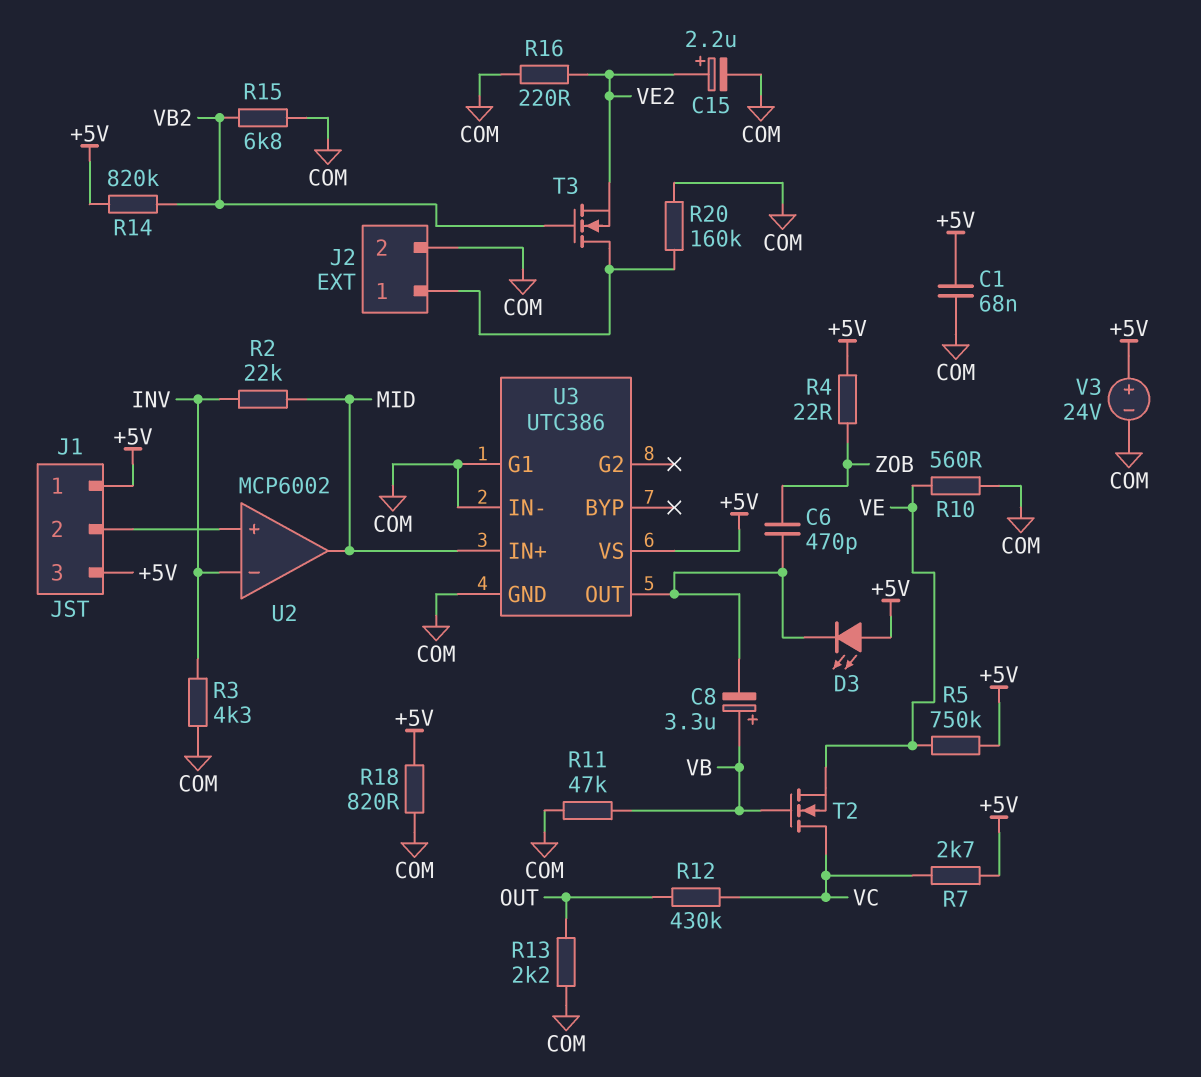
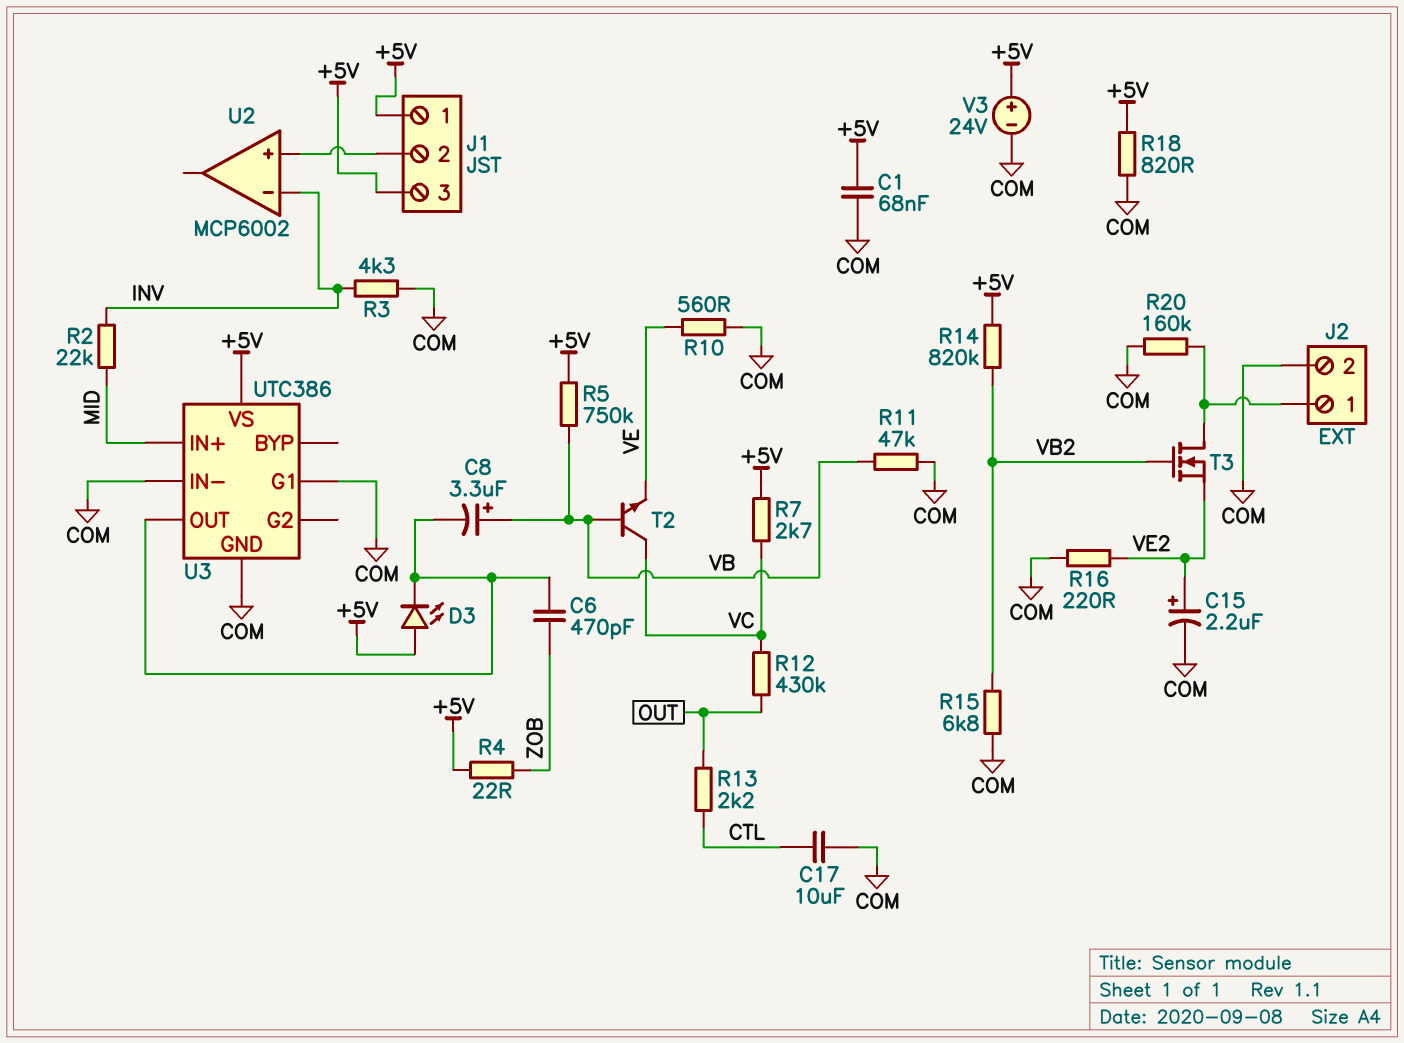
C17: none -> 10uF (COM, CTL)
R5: 750k (+5V, VE) -> 750k (+5V, VB)
R13: 2.2k (COM, OUT) -> 2.2k (CTL, OUT)
T2: NMOS (G VB, D VC, S VE) -> NPN (B VB, C VC, E VE)
U2 pin out: MID -> none

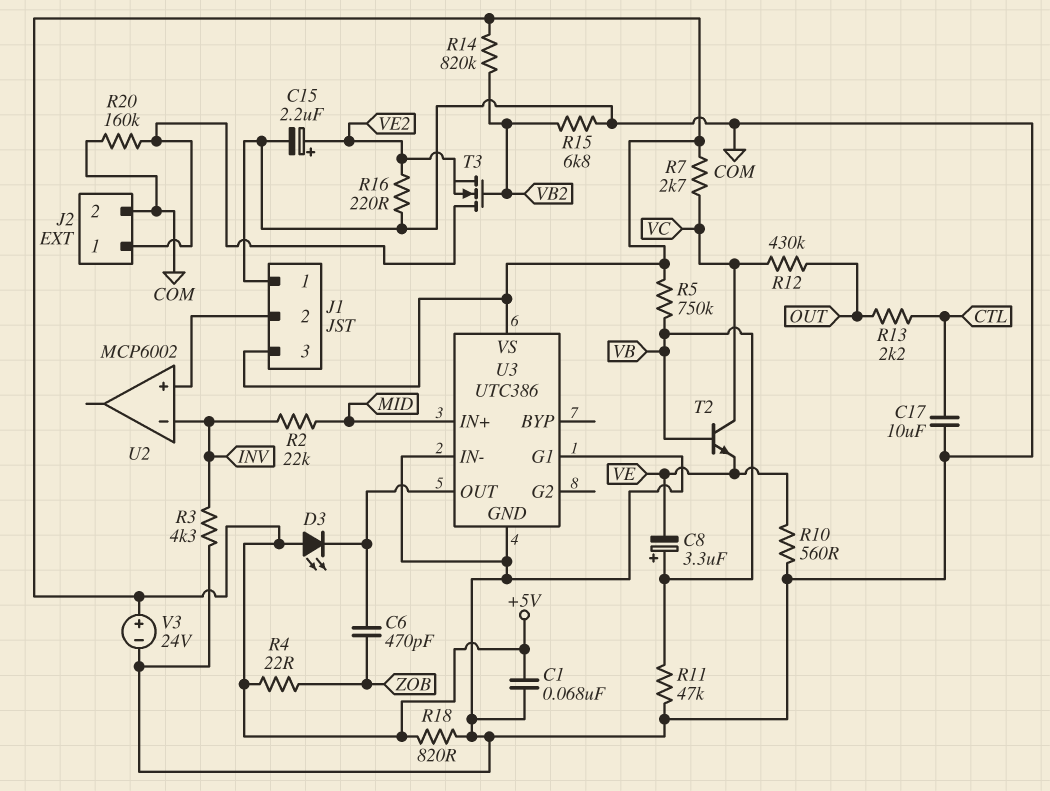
C8: 3.3uF (plus VB, minus U3/OUT) -> 3.3uF (plus VB, minus VE)
J1 pin 1: +5V -> COM

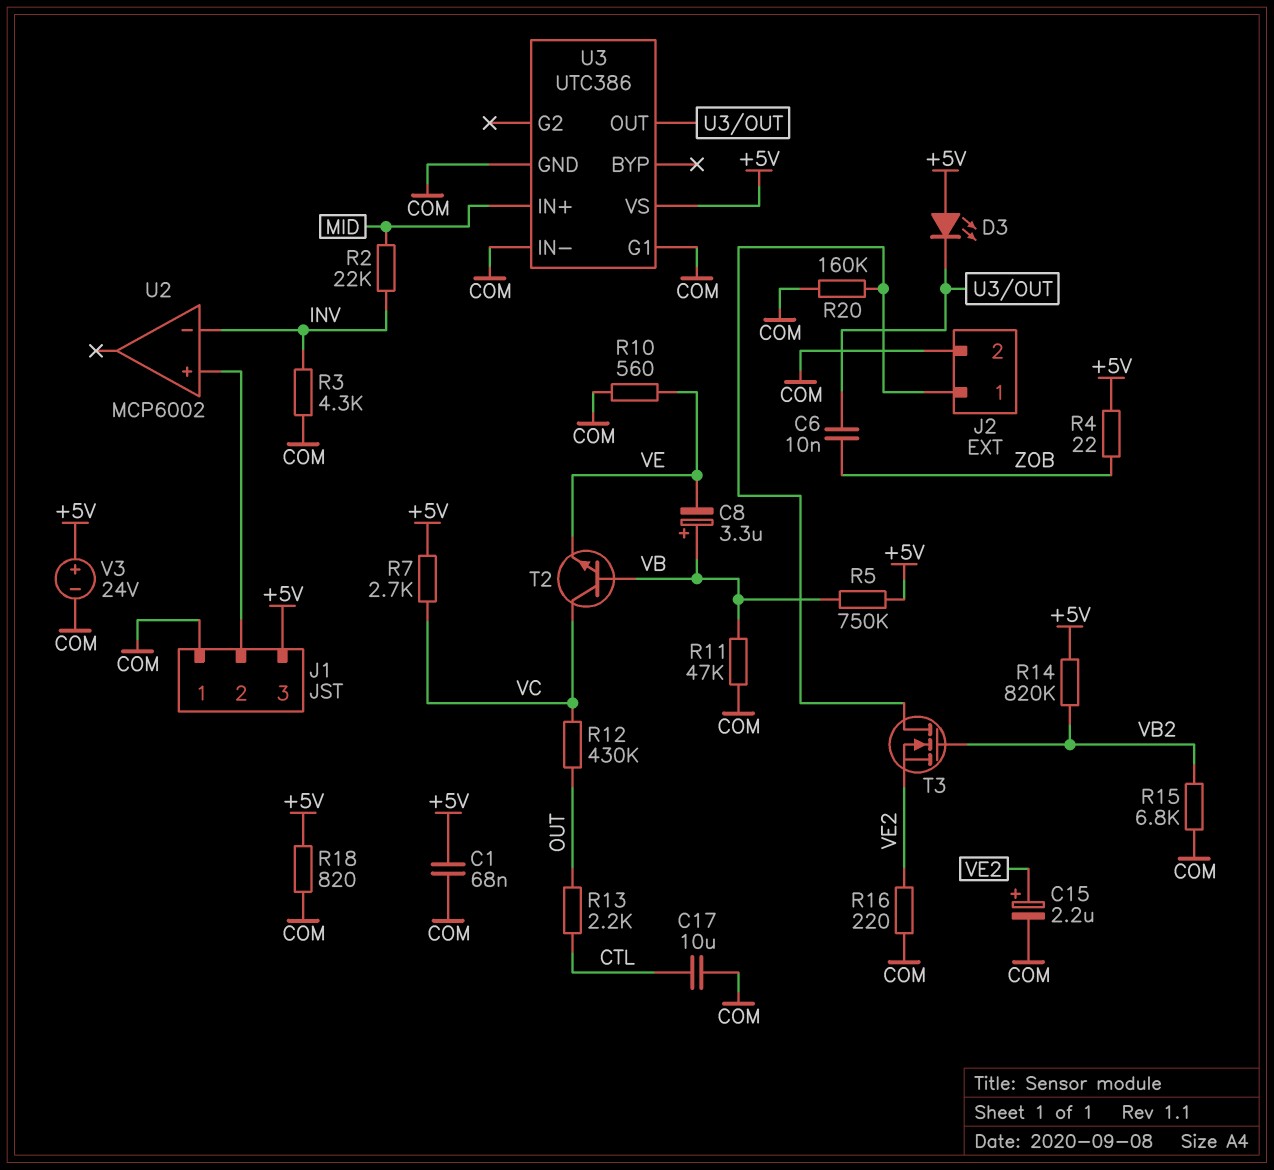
C6: 470pF (U3/OUT, ZOB) -> 10nF (U3/OUT, ZOB)

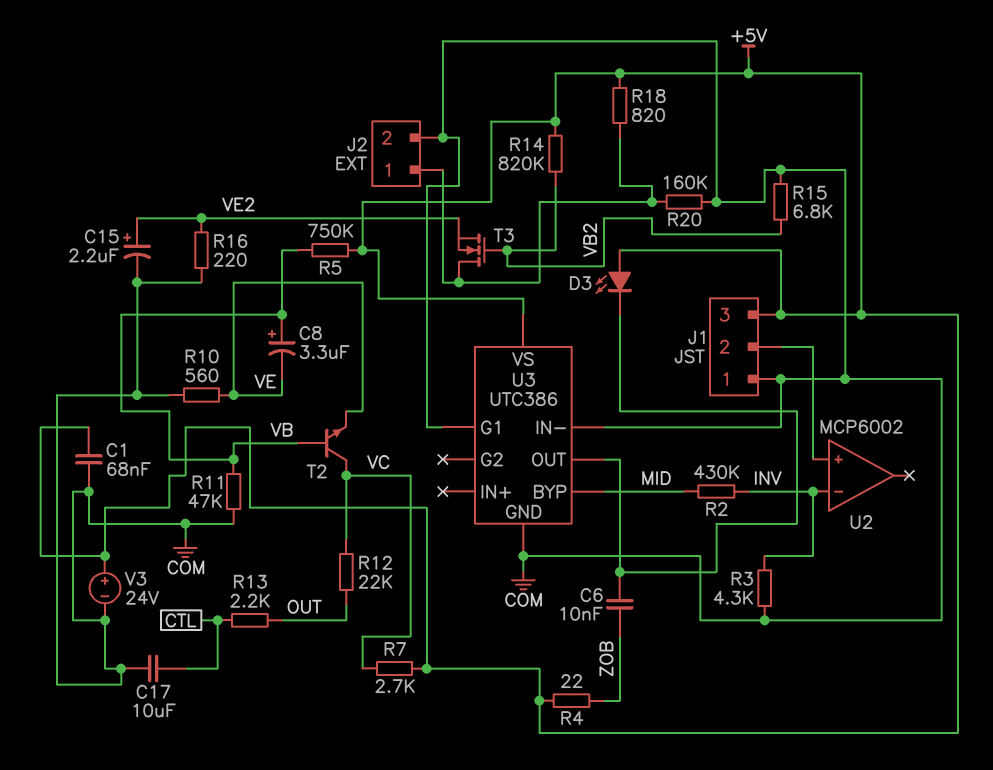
R2: 22k (INV, MID) -> 430k (INV, MID)
R12: 430k (OUT, VC) -> 22k (OUT, VC)
R18: 820 (+5V, COM) -> 820 (+5V, J2/1)
U3 pin BYP: none -> MID
U3 pin IN+: MID -> none

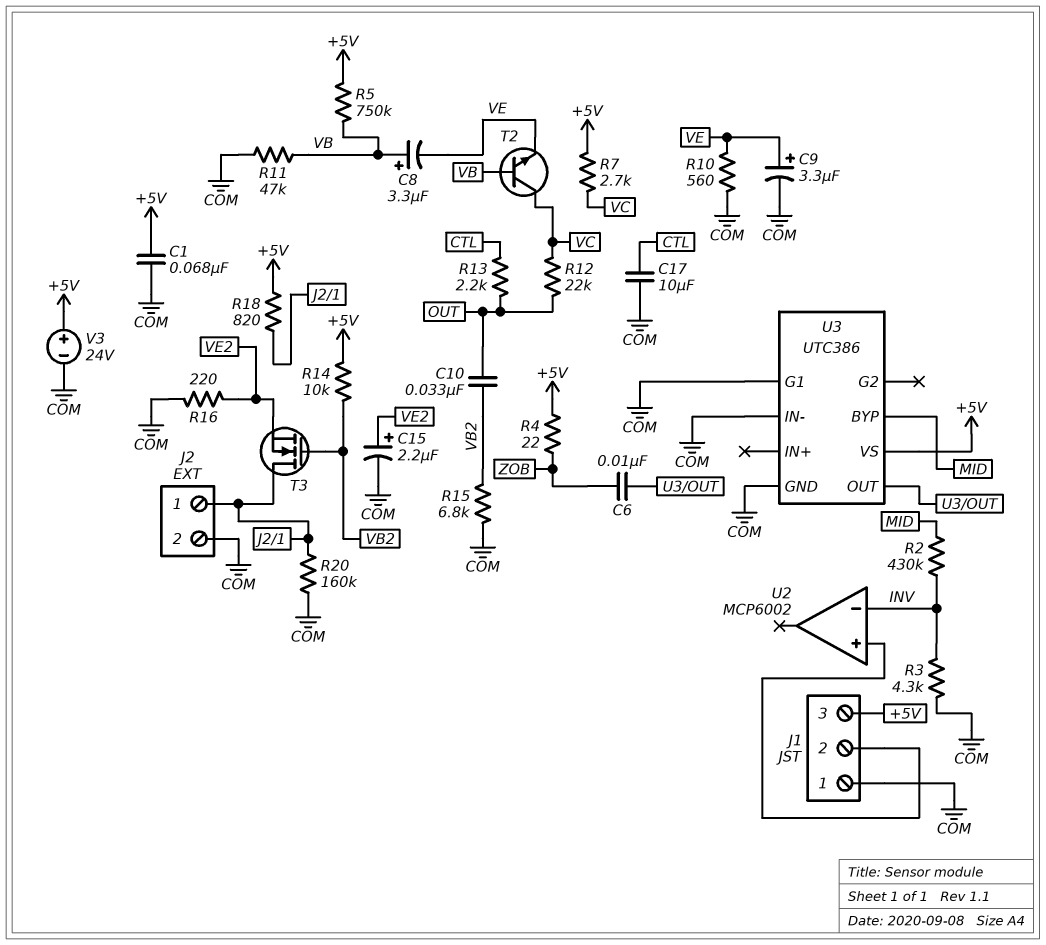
C9: none -> 3.3uF (plus VE, minus COM)
C10: none -> 33nF (OUT, VB2)
D3: LED (A +5V, K U3/OUT) -> none
R14: 820k (+5V, VB2) -> 10k (+5V, VB2)

